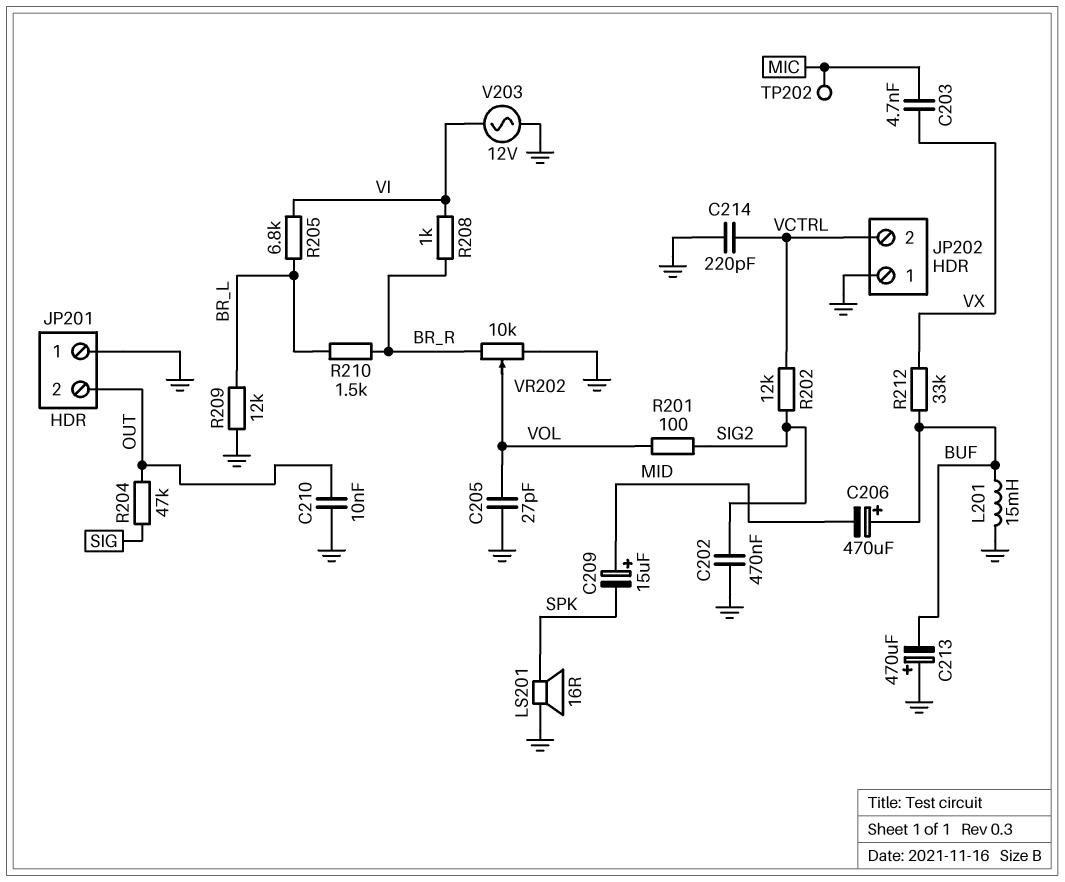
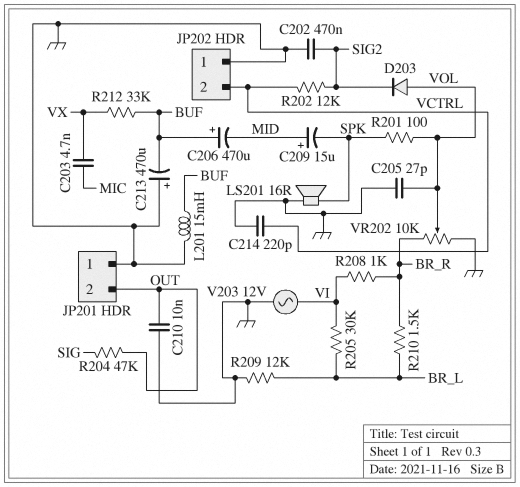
D203: none -> diode (A VOL, K SIG2)
R201: 100 (SIG2, VOL) -> 100 (SPK, VOL)
R205: 6.8k (BR_L, VI) -> 30k (BR_L, VI)
TP202: test point (MIC) -> none

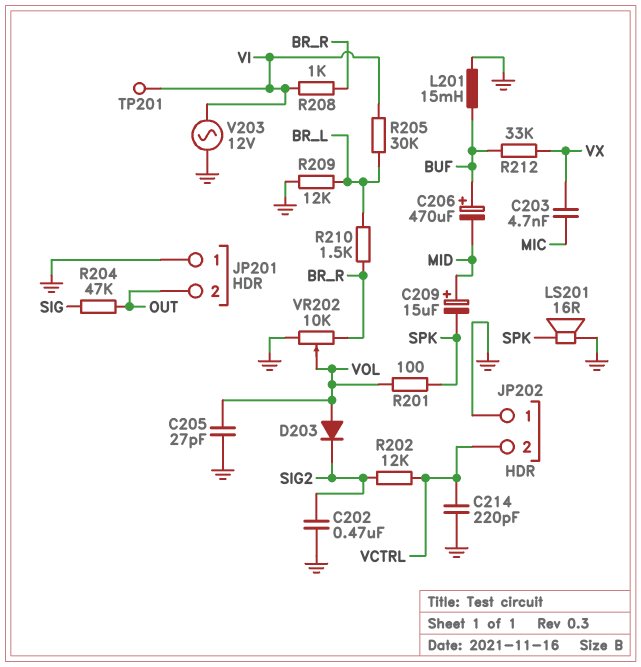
C210: 10nF (GND, OUT) -> none
C213: 470uF (plus GND, minus BUF) -> none
TP201: none -> test point (VI)

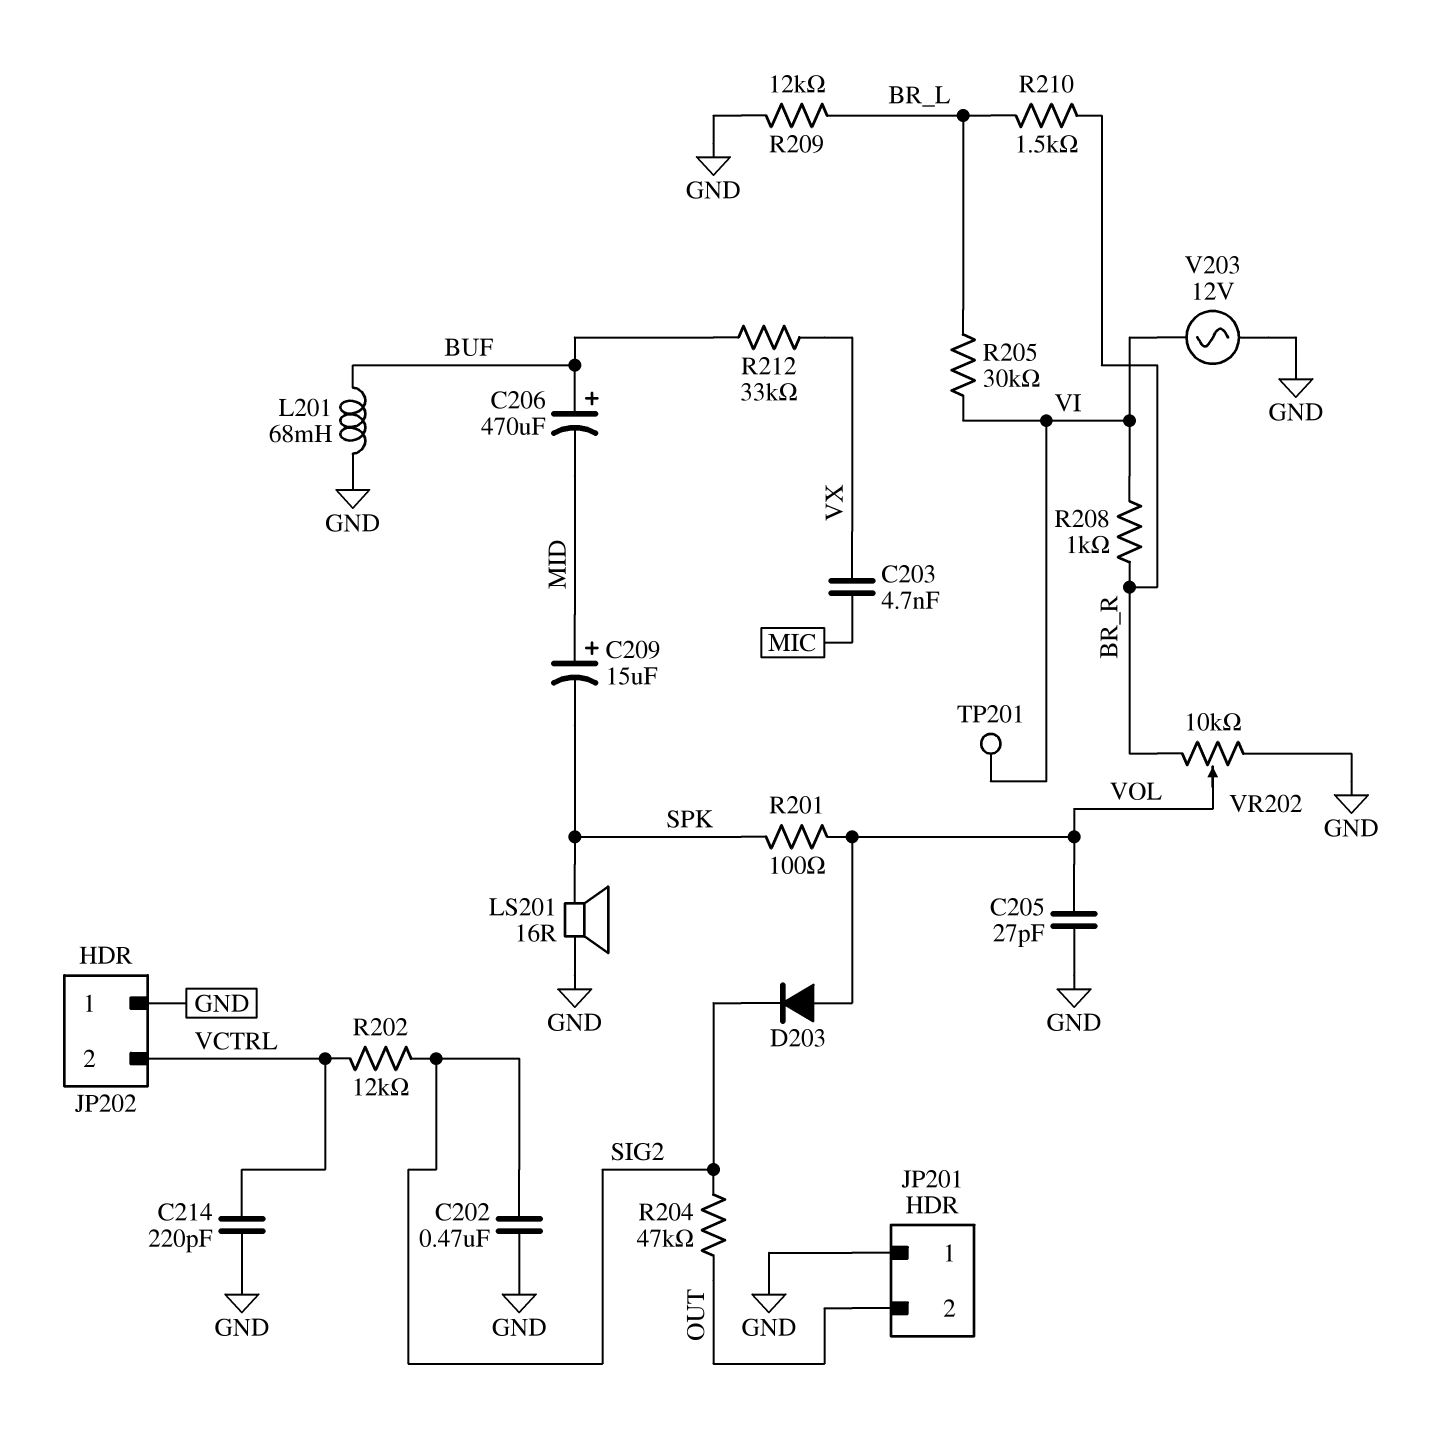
L201: 15mH (BUF, GND) -> 68mH (BUF, GND)
R204: 47k (OUT, SIG) -> 47k (OUT, SIG2)

